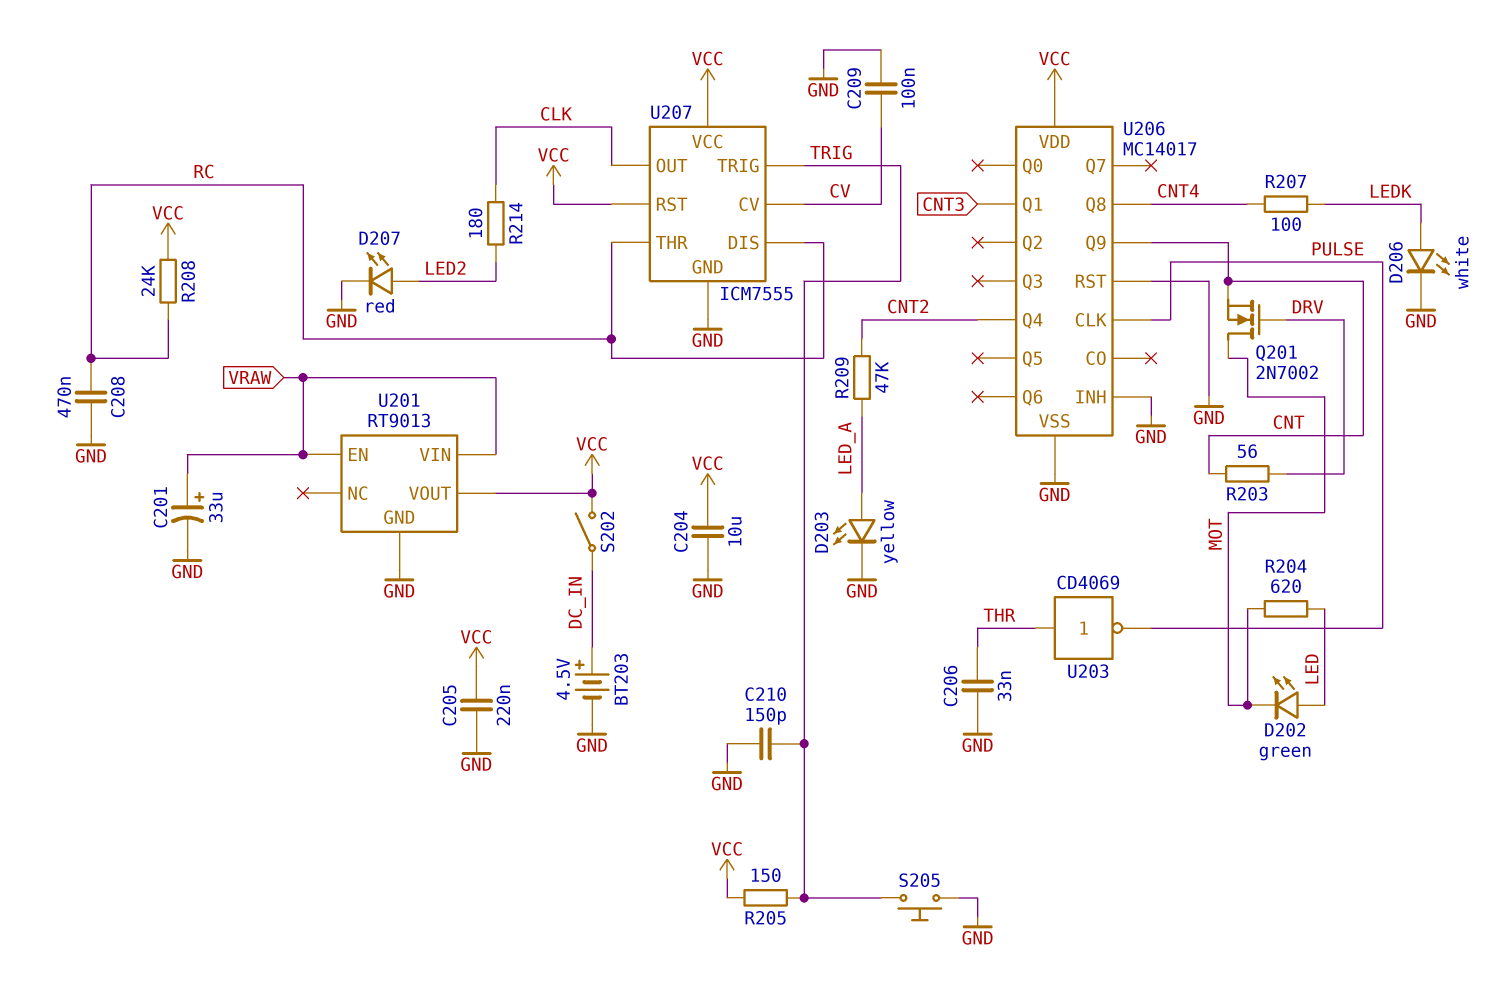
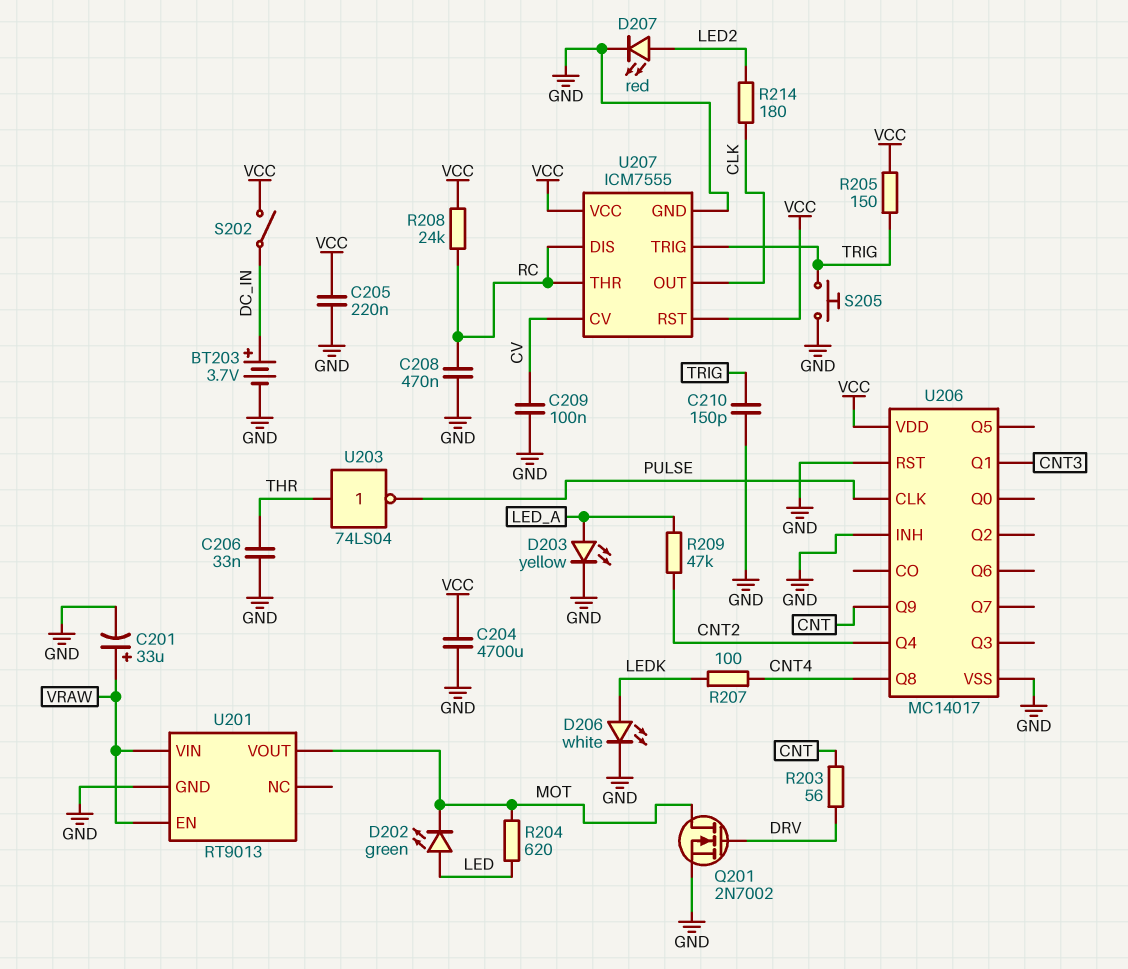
BT203: 4.5V (plus DC_IN, minus GND) -> 3.7V (plus DC_IN, minus GND)
C204: 10uF (GND, VCC) -> 4700uF (GND, VCC)
Q201: NMOS 2N7002 (G DRV, D MOT, S CNT) -> NMOS 2N7002 (G DRV, D MOT, S GND)
U201 pin VOUT: VCC -> MOT
U203: NOT CD4069 (in THR, out PULSE) -> NOT 74LS04 (in THR, out PULSE)

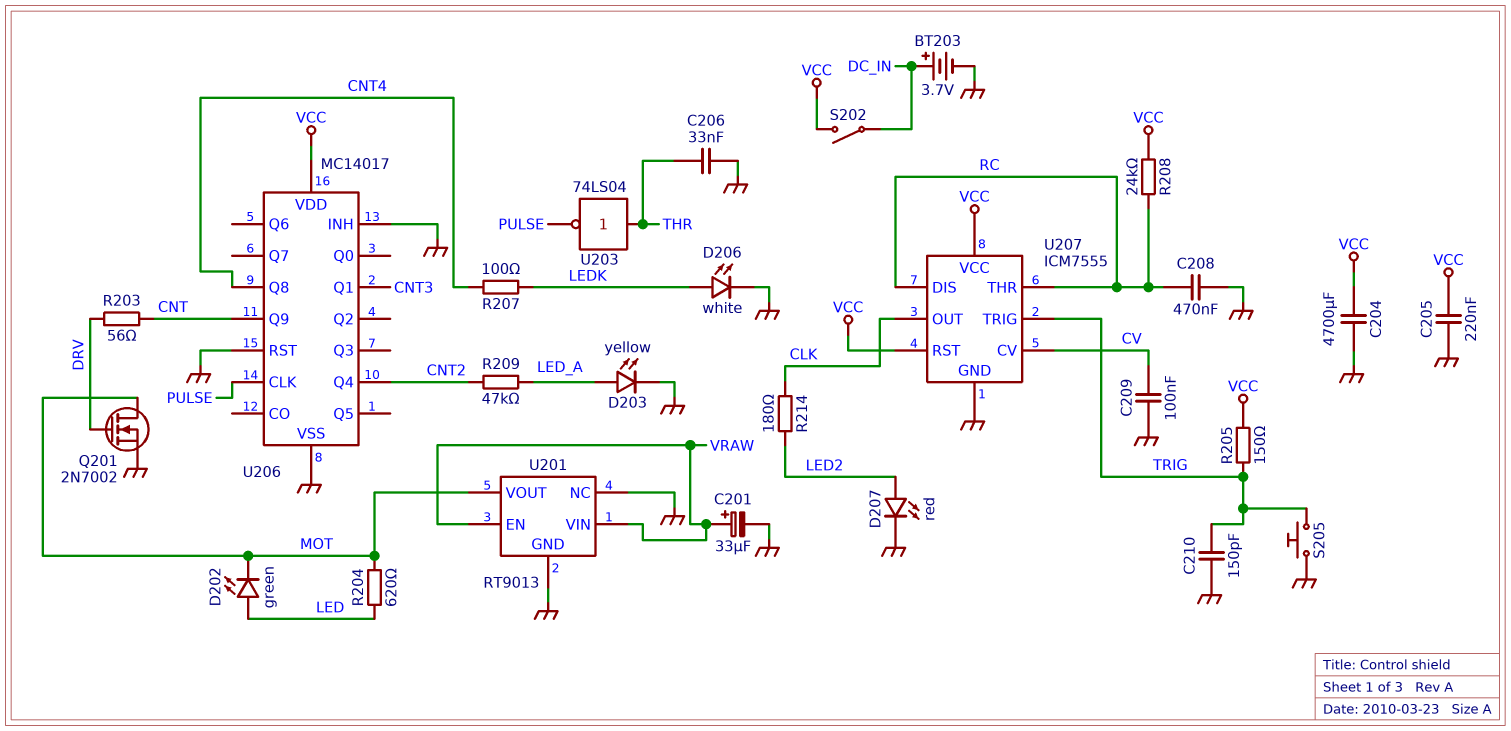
U201 pin NC: none -> GND

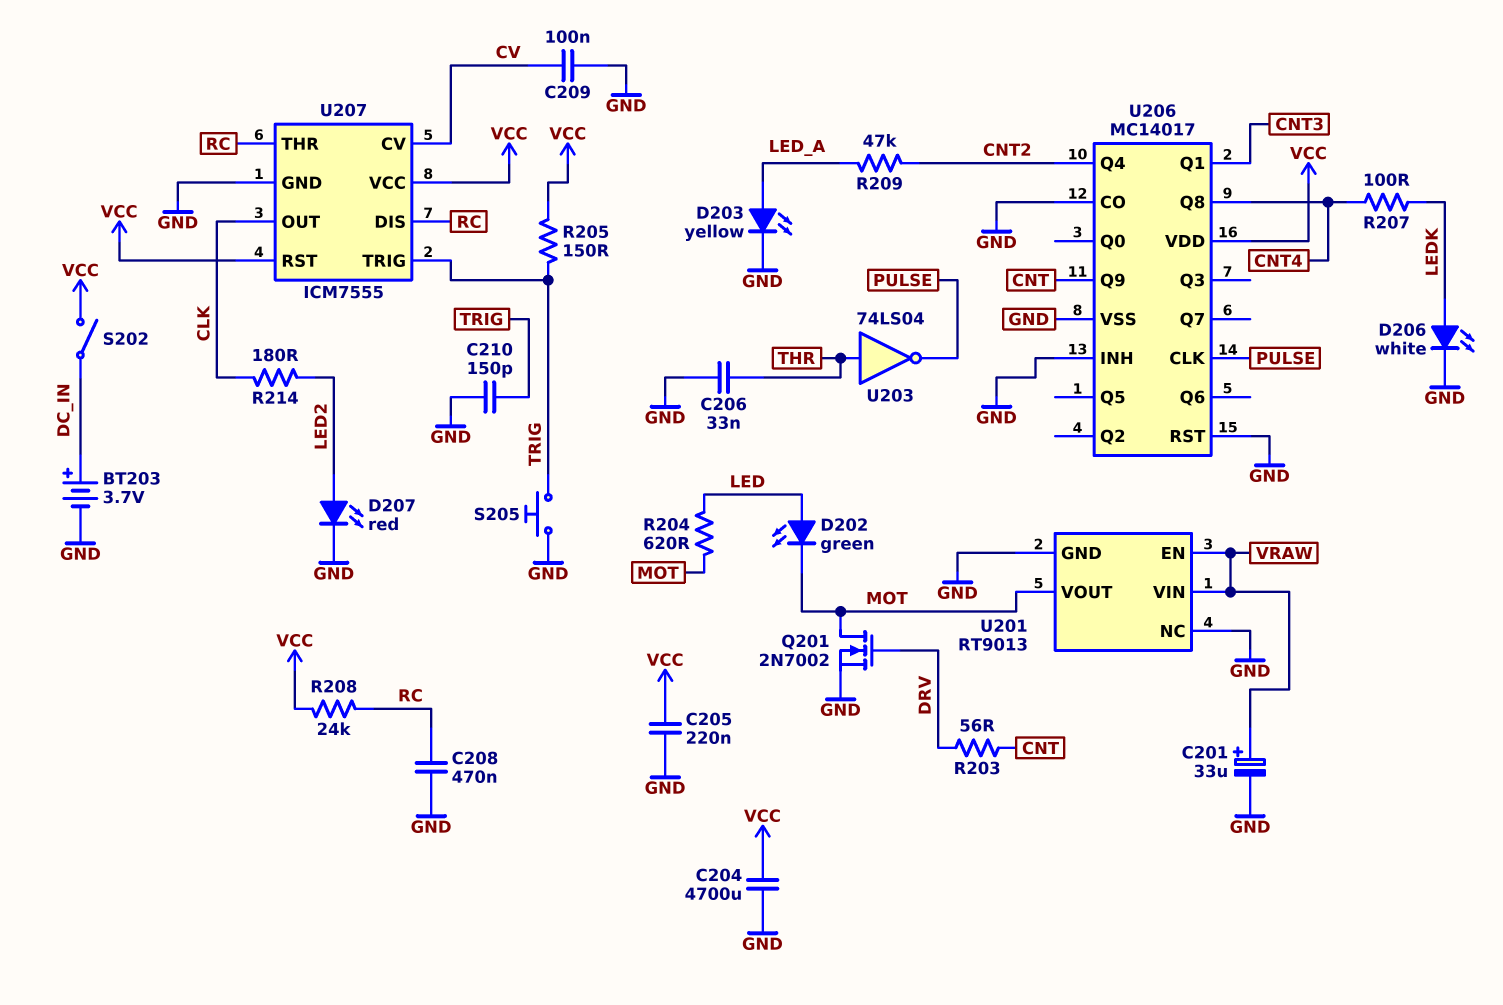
U206 pin CO: none -> GND

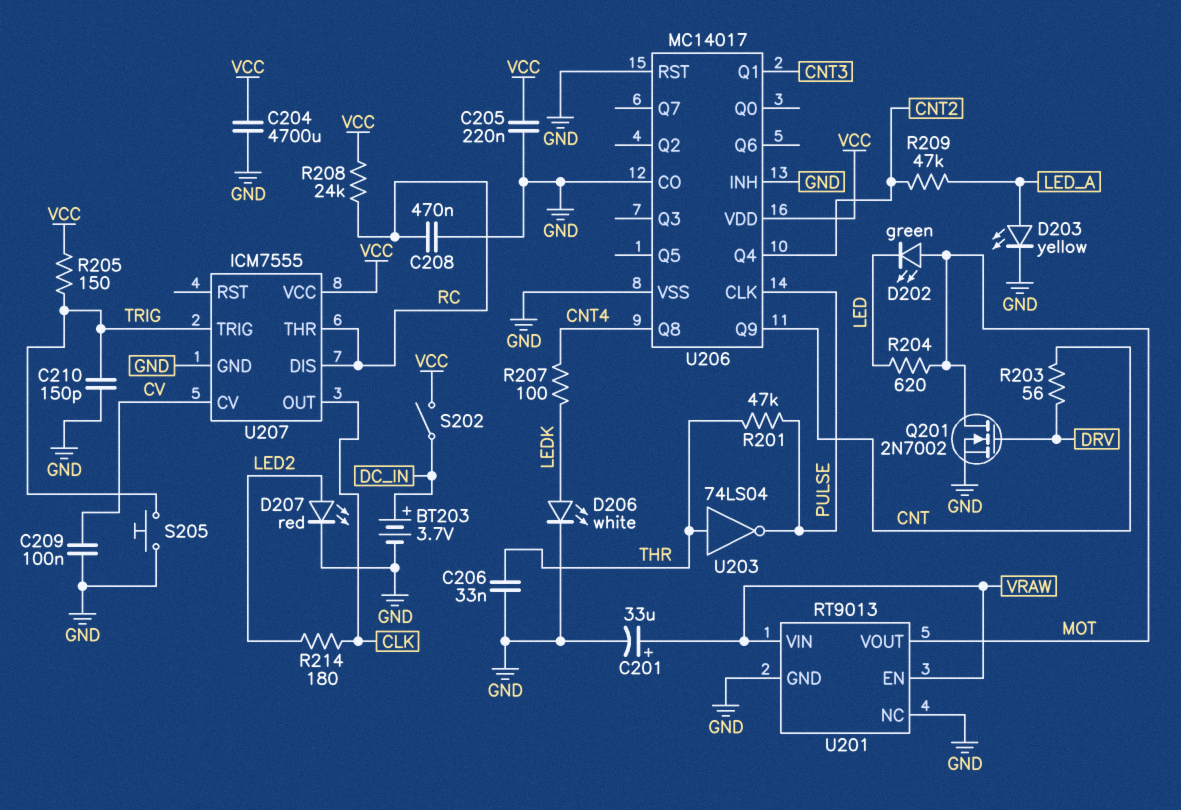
D202: LED green (A LED, K MOT) -> LED green (A MOT, K LED)
R201: none -> 47k (PULSE, THR)
U207 pin RST: VCC -> none

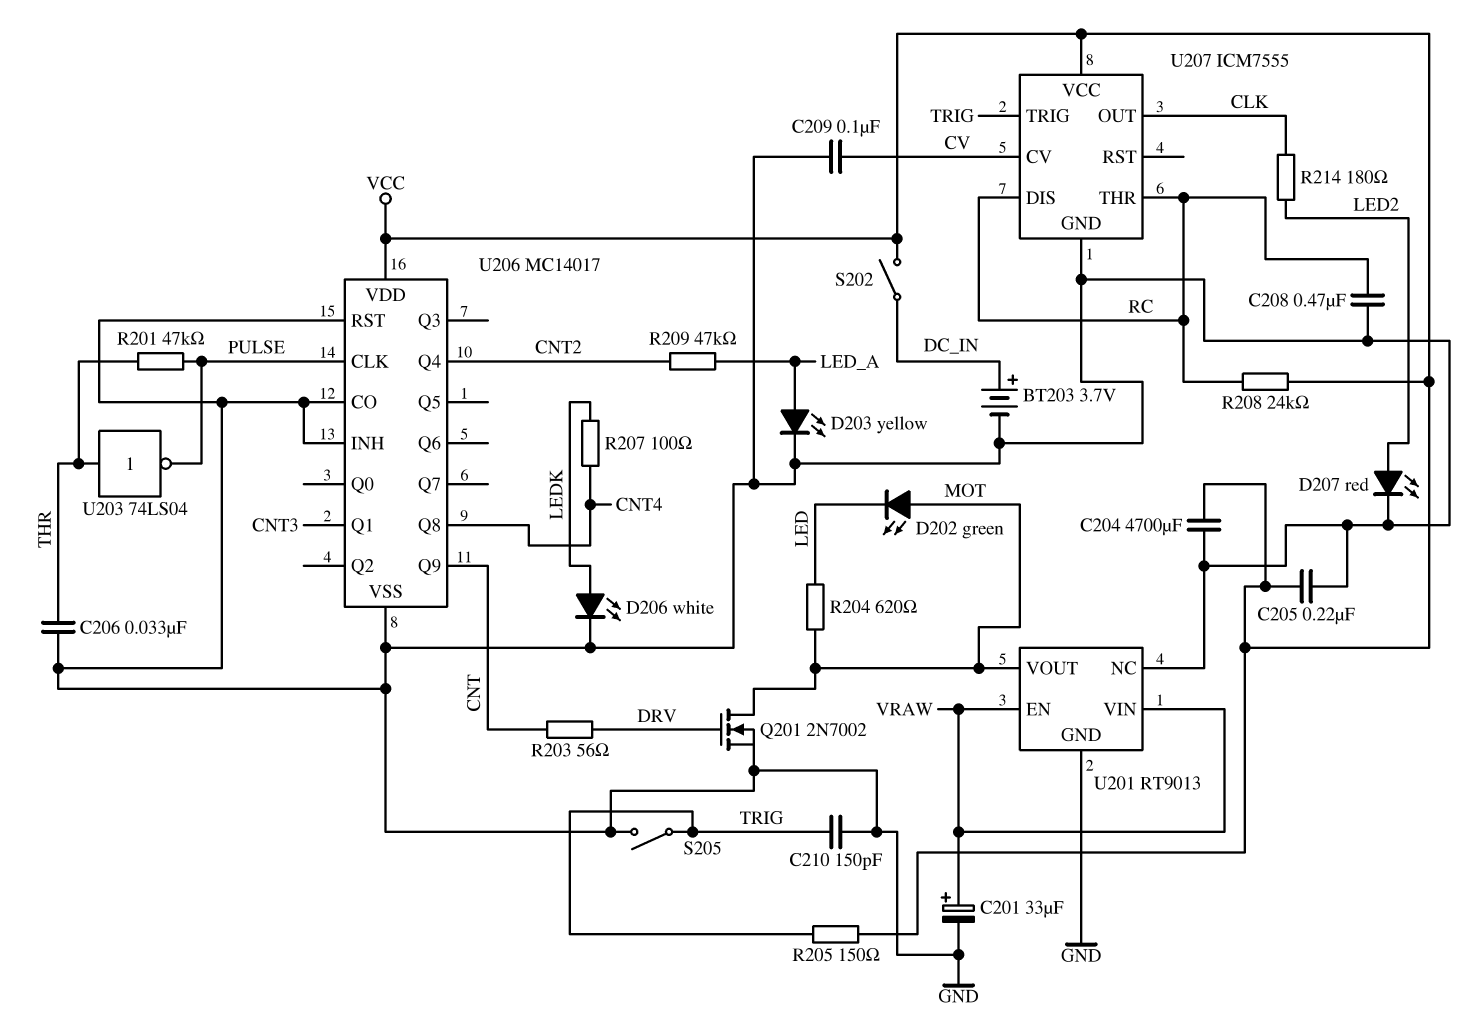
S205: button (GND, TRIG) -> switch (GND, TRIG)

